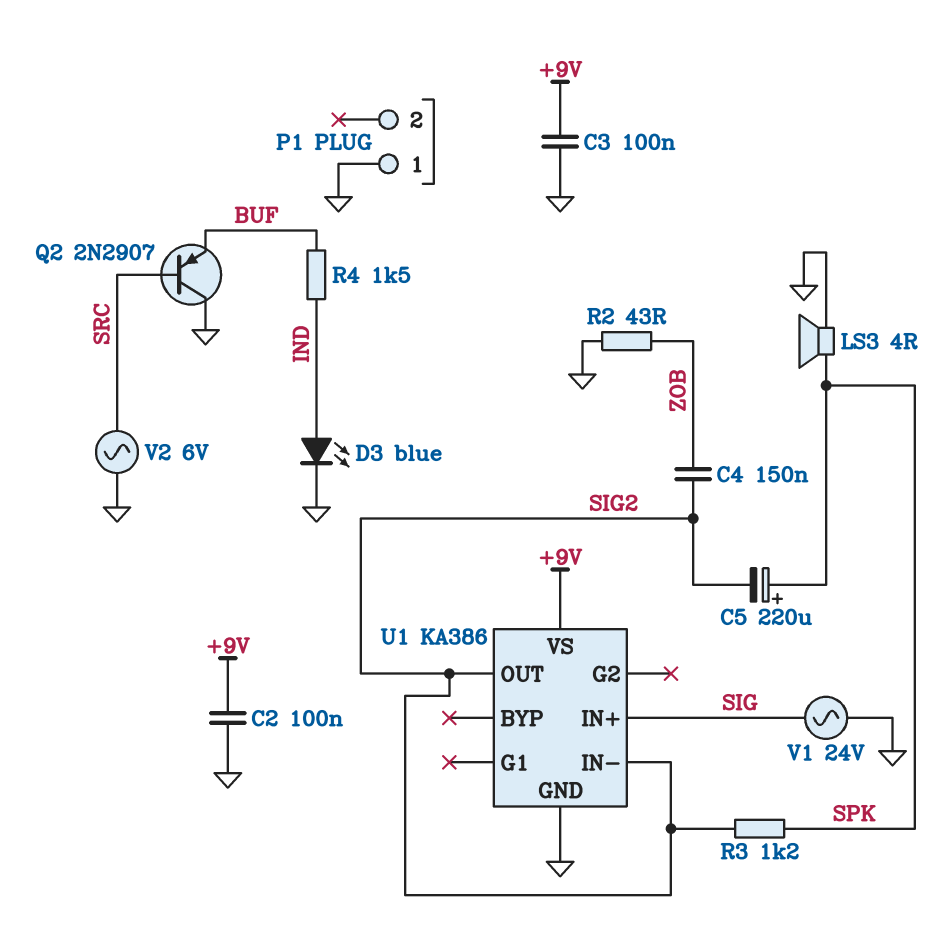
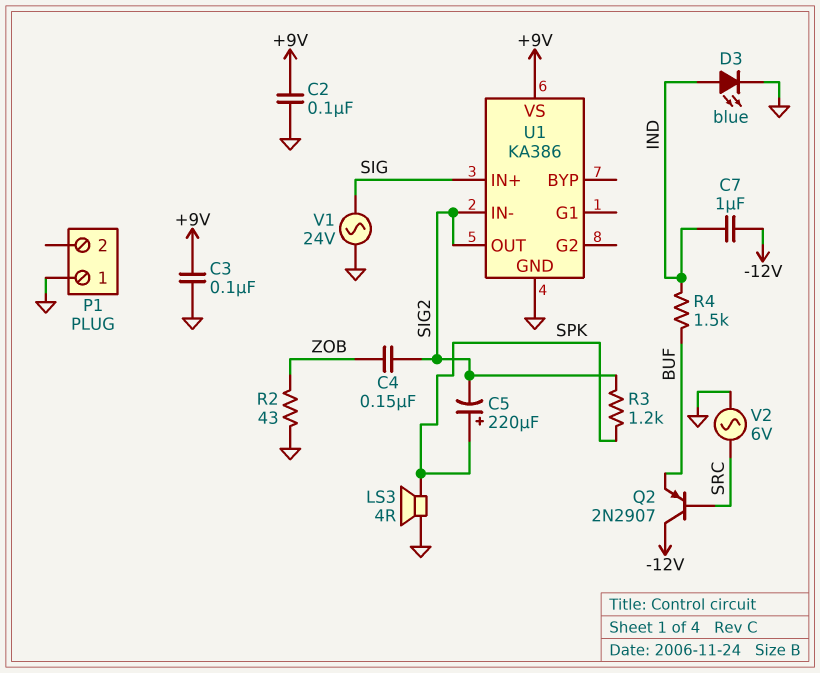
C7: none -> 1uF (-12V, IND)
Q2: PNP 2N2907 (B SRC, C GND, E BUF) -> PNP 2N2907 (B SRC, C -12V, E BUF)

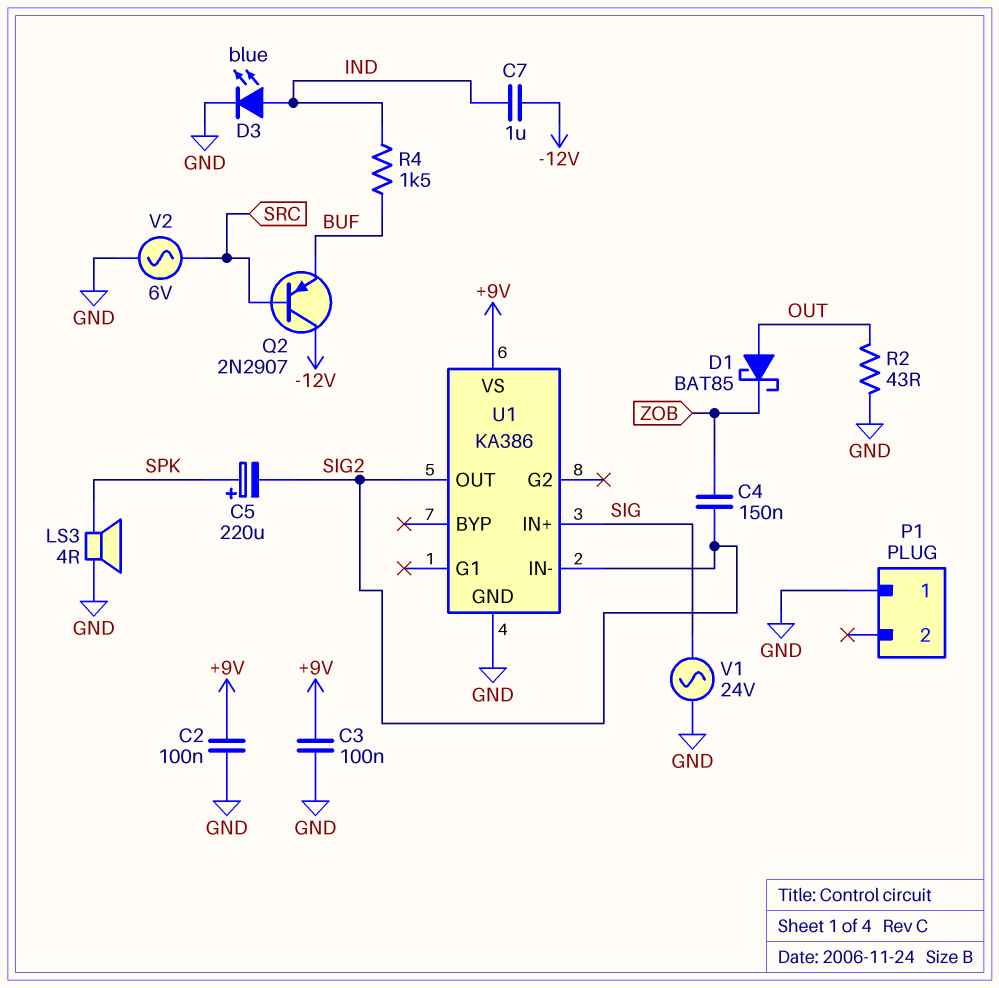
D1: none -> schottky BAT85 (A OUT, K ZOB)
R2: 43 (GND, ZOB) -> 43 (GND, OUT)
R3: 1.2k (SIG2, SPK) -> none

